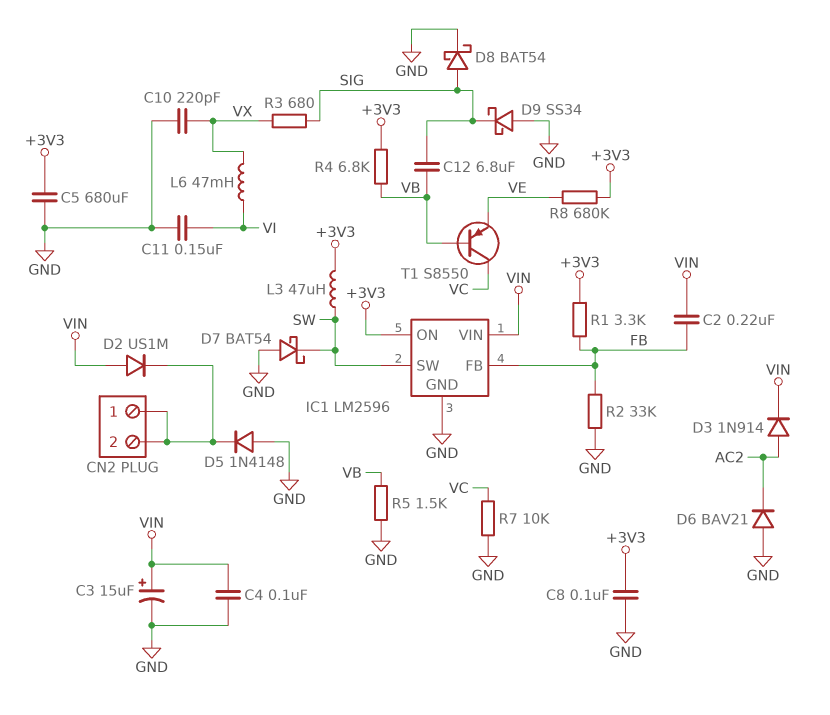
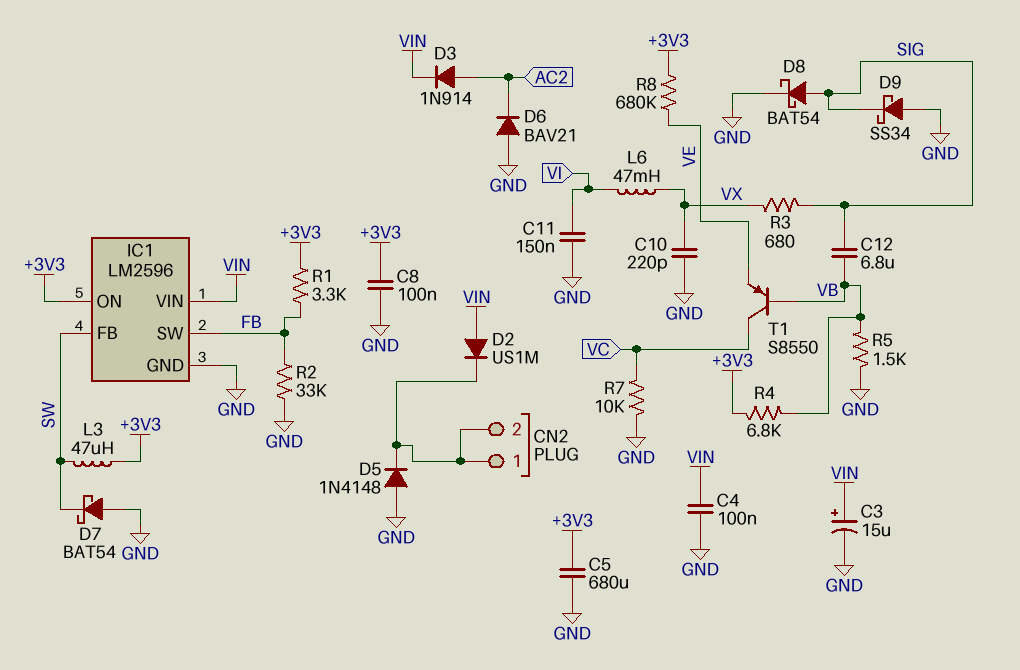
C2: 220nF (FB, VIN) -> none
IC1 pin FB: FB -> SW
IC1 pin SW: SW -> FB

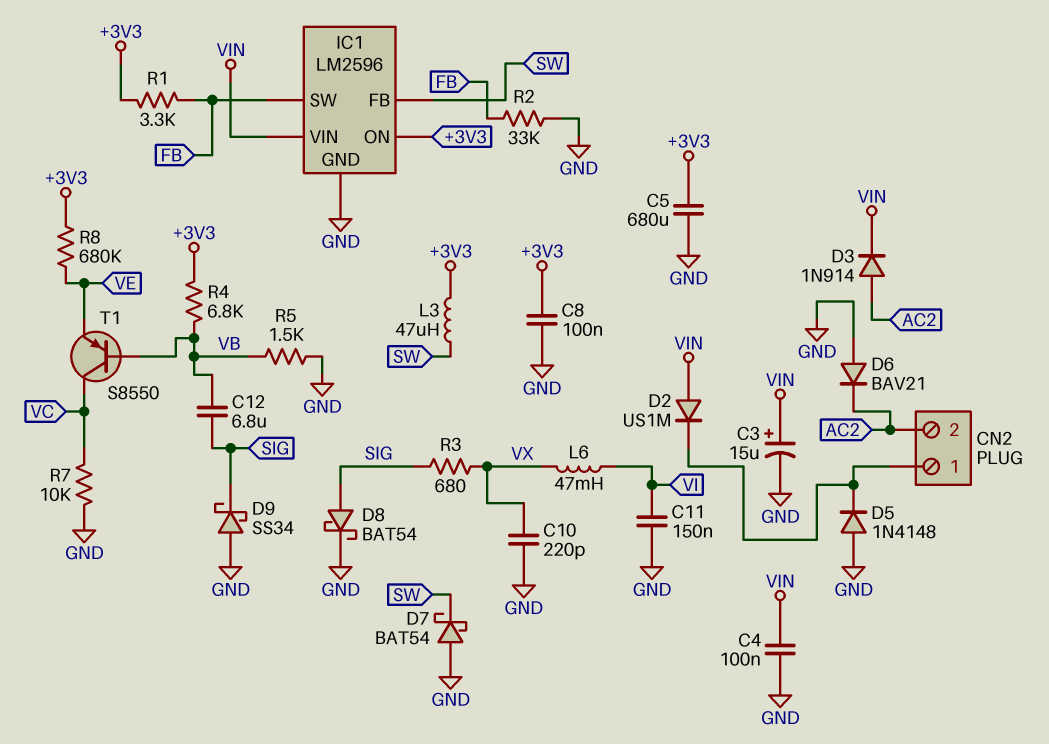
CN2 pin 2: CN2/1 -> AC2

